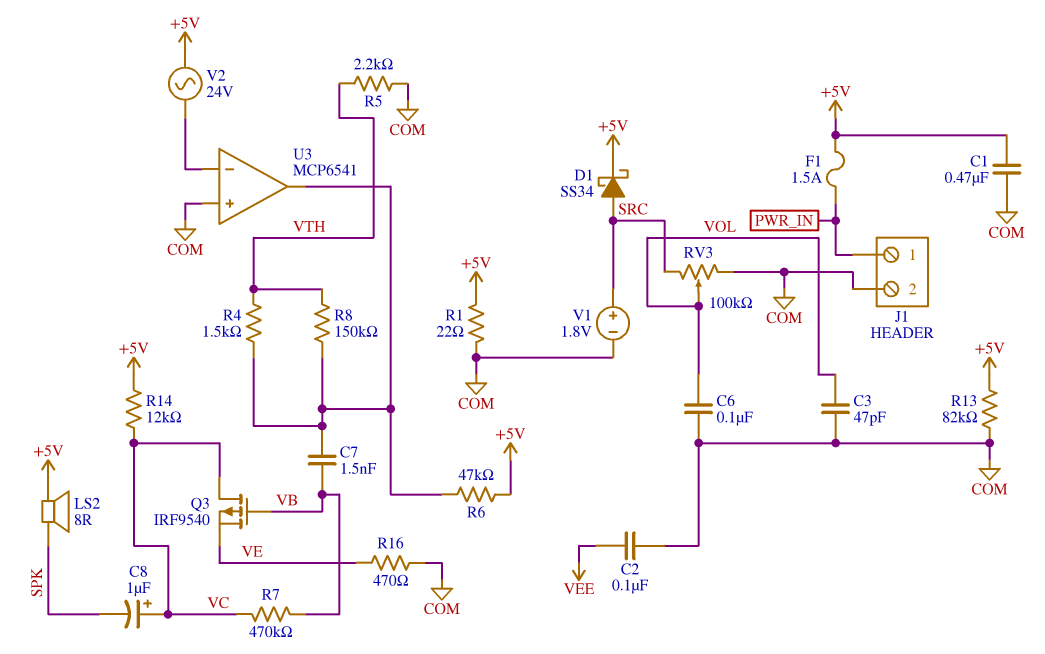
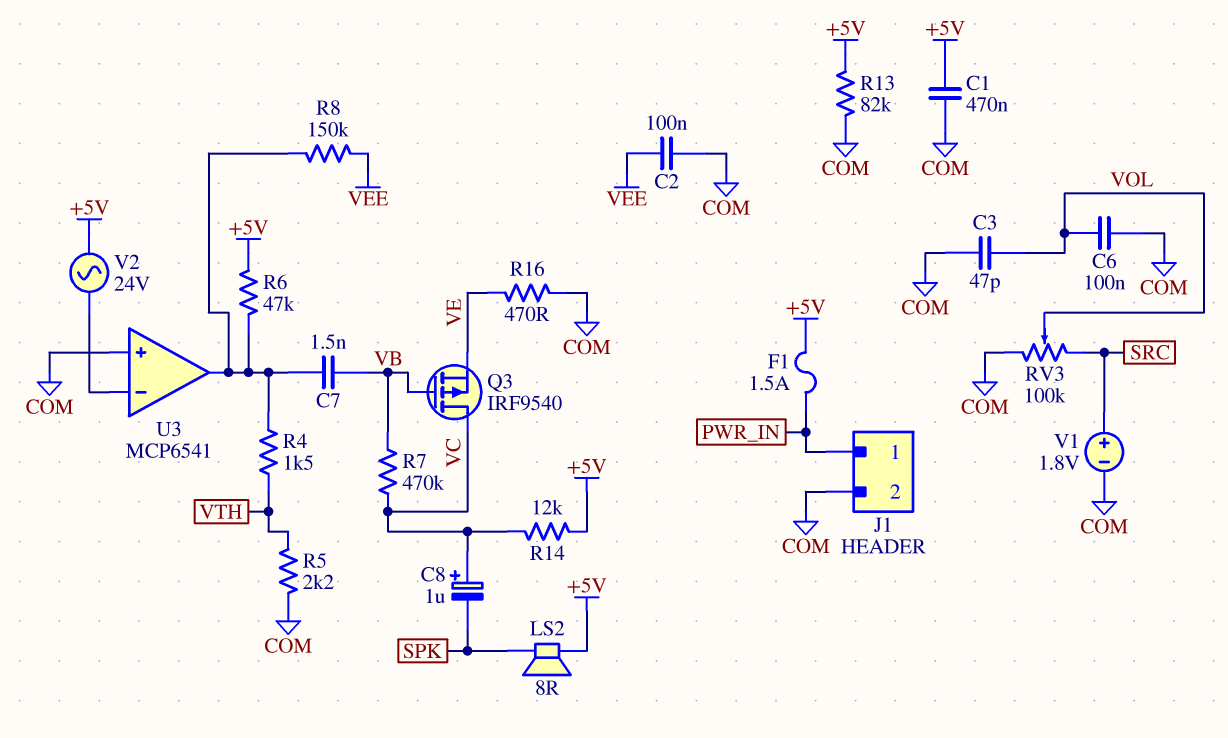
D1: schottky SS34 (A SRC, K +5V) -> none
R1: 22 (+5V, COM) -> none
R8: 150k (U3/out, VTH) -> 150k (U3/out, VEE)

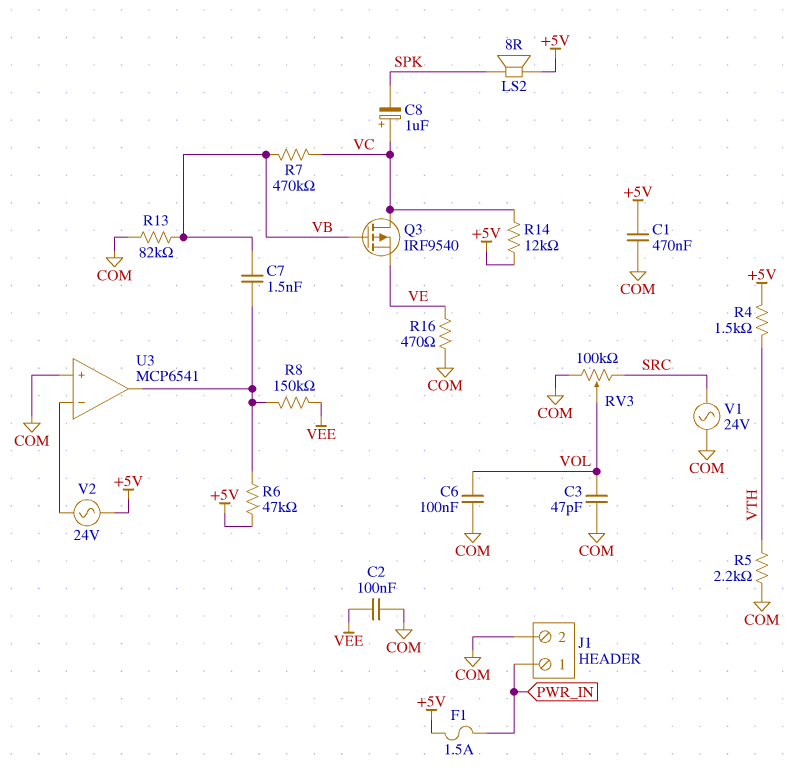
R4: 1.5k (U3/out, VTH) -> 1.5k (+5V, VTH)
R13: 82k (+5V, COM) -> 82k (COM, VB)
V1: 1.8V (plus SRC, minus COM) -> AC 24V (COM, SRC)

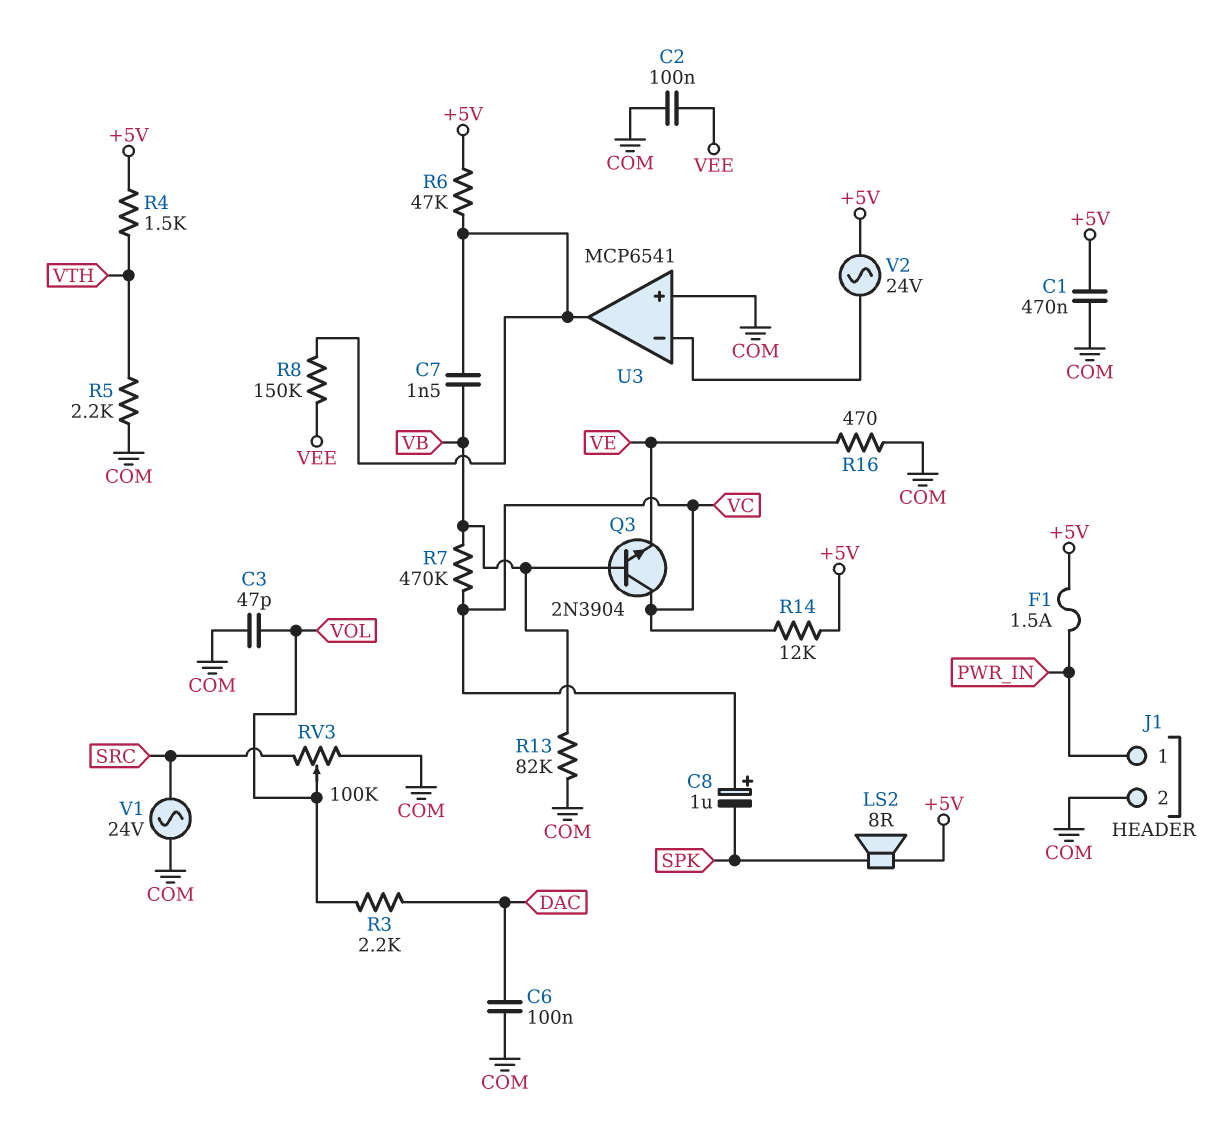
C6: 100nF (COM, VOL) -> 100nF (COM, DAC)
Q3: PMOS IRF9540 (G VB, D VC, S VE) -> NPN 2N3904 (B VB, C VC, E VE)
R3: none -> 2.2k (DAC, VOL)

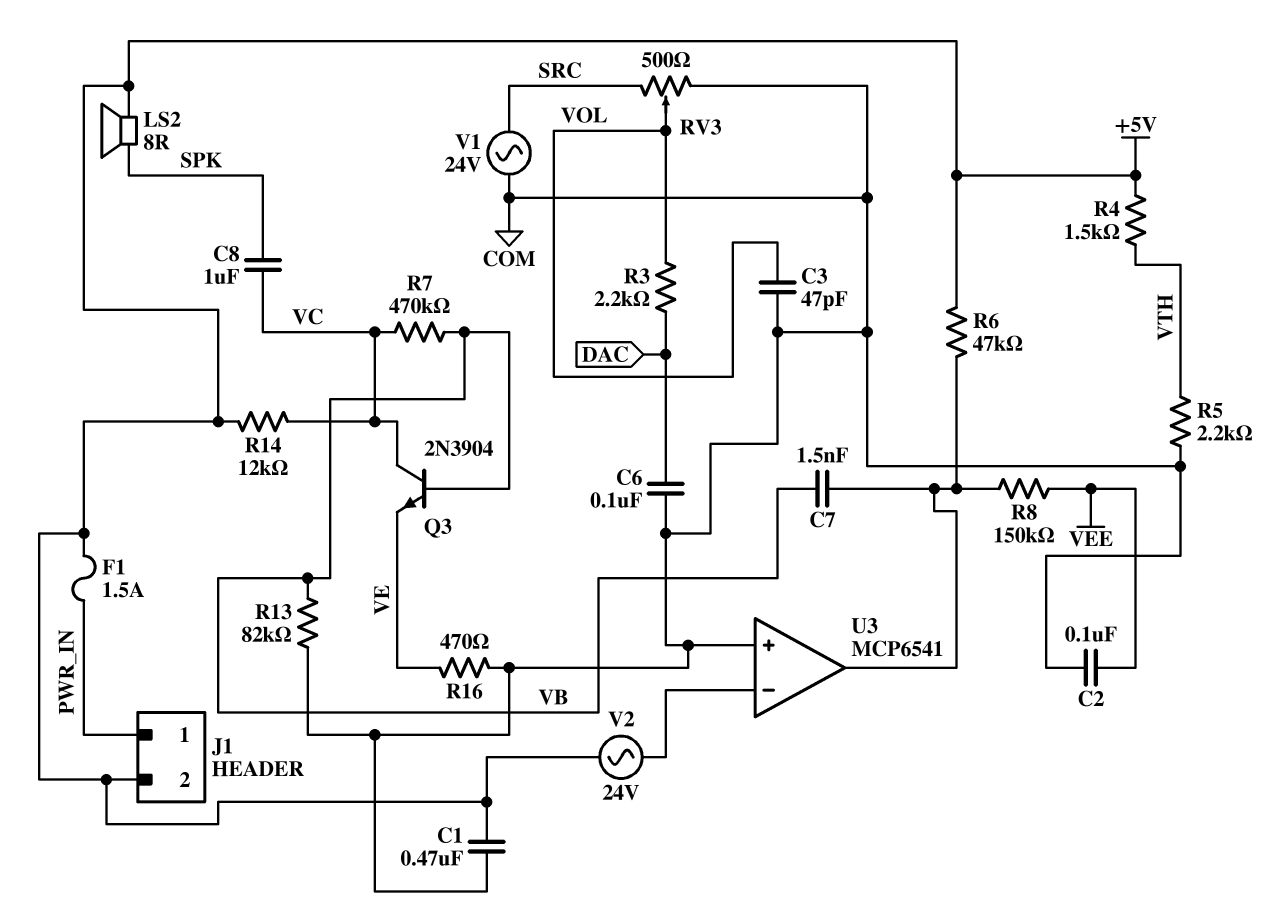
C8: 1uF (plus VC, minus SPK) -> 1uF (SPK, VC)
J1 pin 2: COM -> +5V
RV3: 100k (COM, SRC, wiper VOL) -> 500 (COM, SRC, wiper VOL)

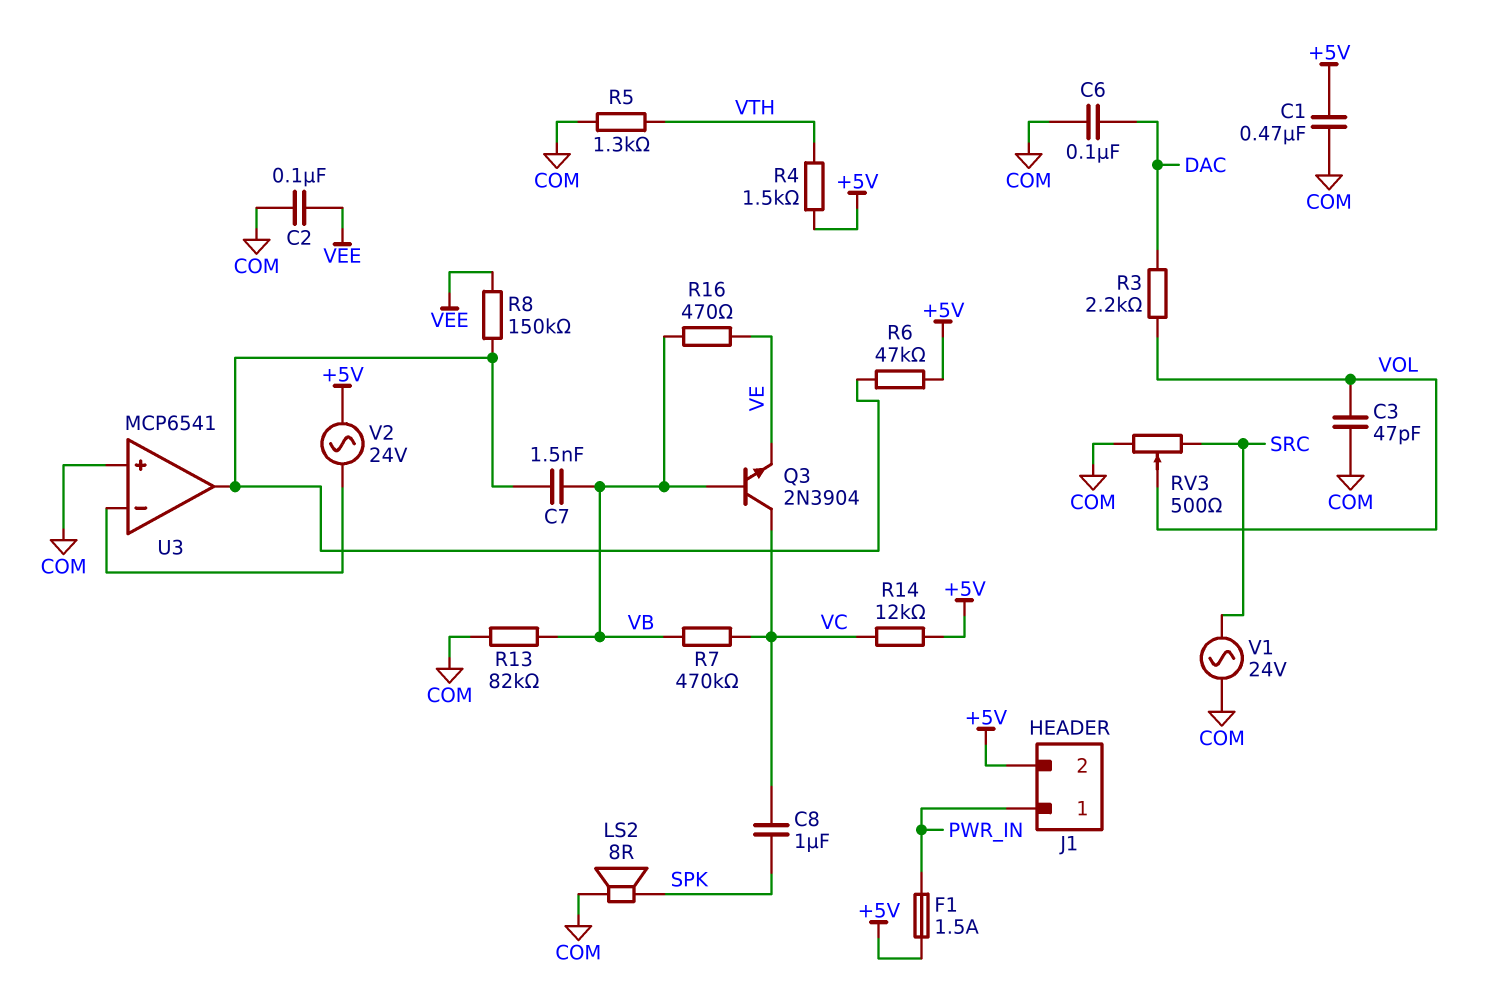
LS2: speaker 8R (+5V, SPK) -> speaker 8R (COM, SPK)
R5: 2.2k (COM, VTH) -> 1.3k (COM, VTH)
R16: 470 (COM, VE) -> 470 (VB, VE)

